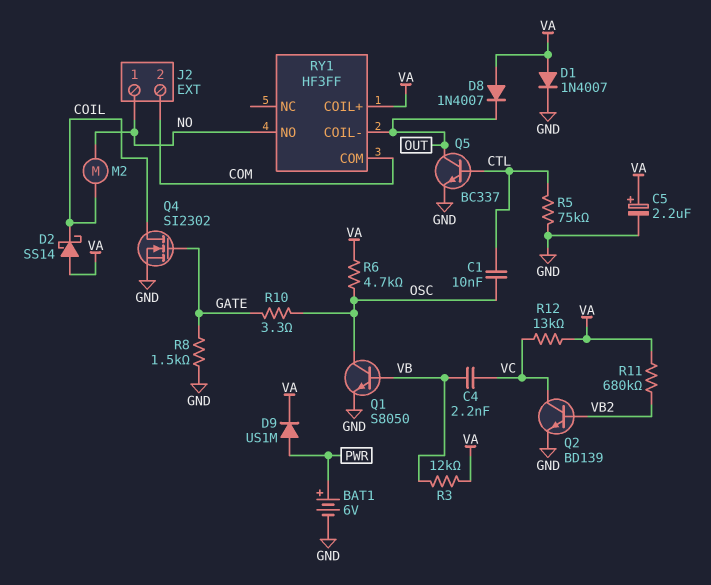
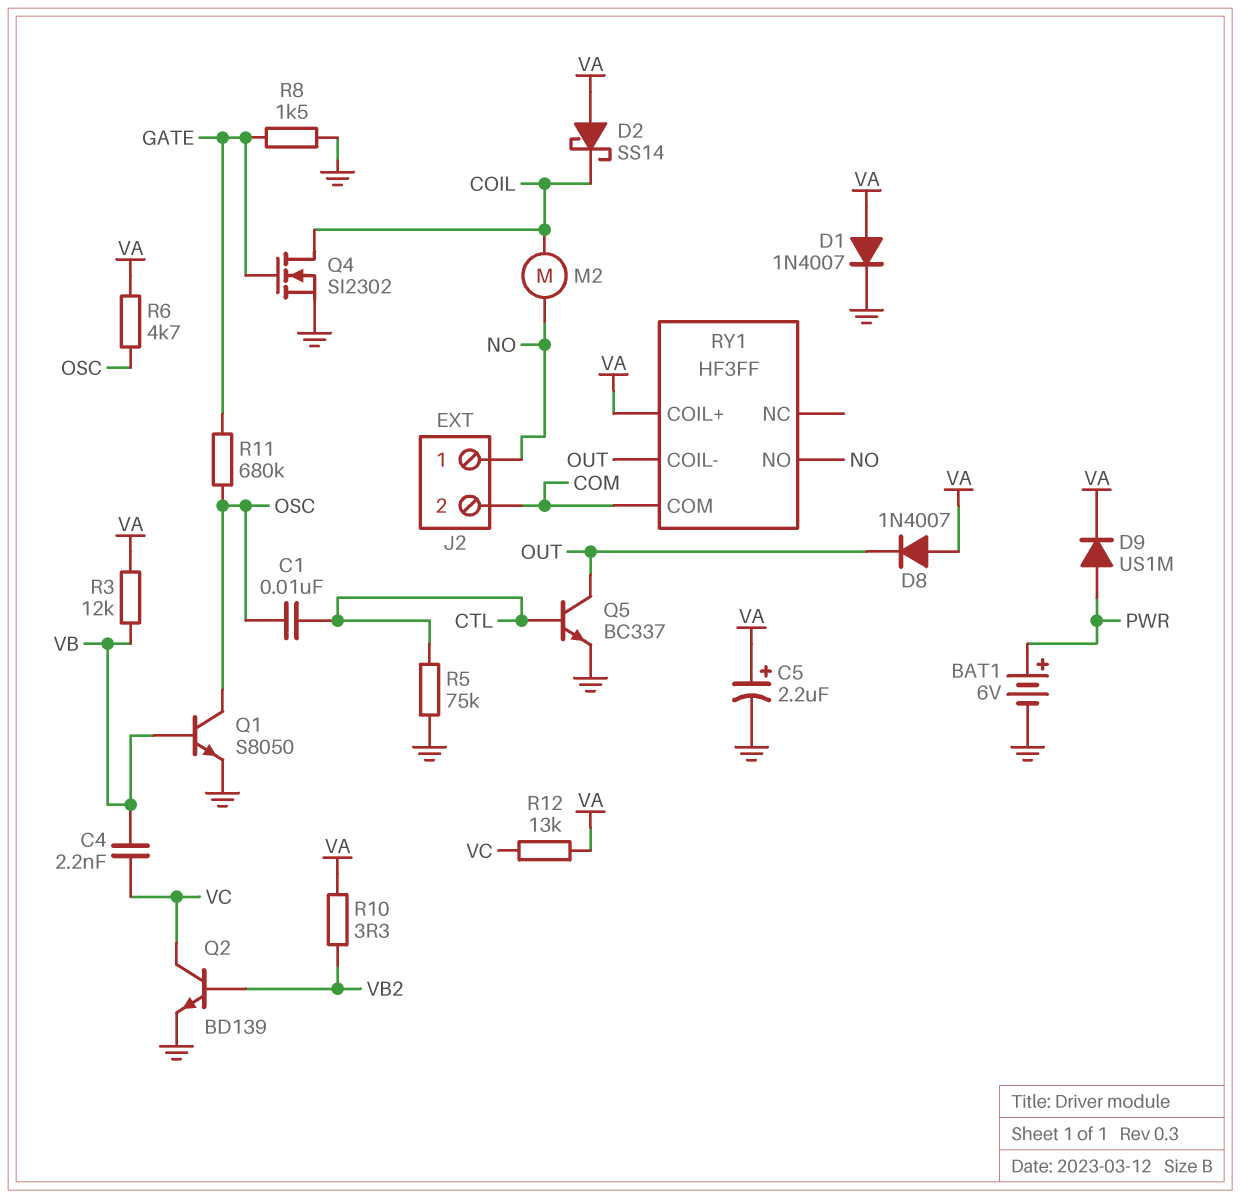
R10: 3.3 (GATE, OSC) -> 3.3 (VA, VB2)
R11: 680k (VA, VB2) -> 680k (GATE, OSC)

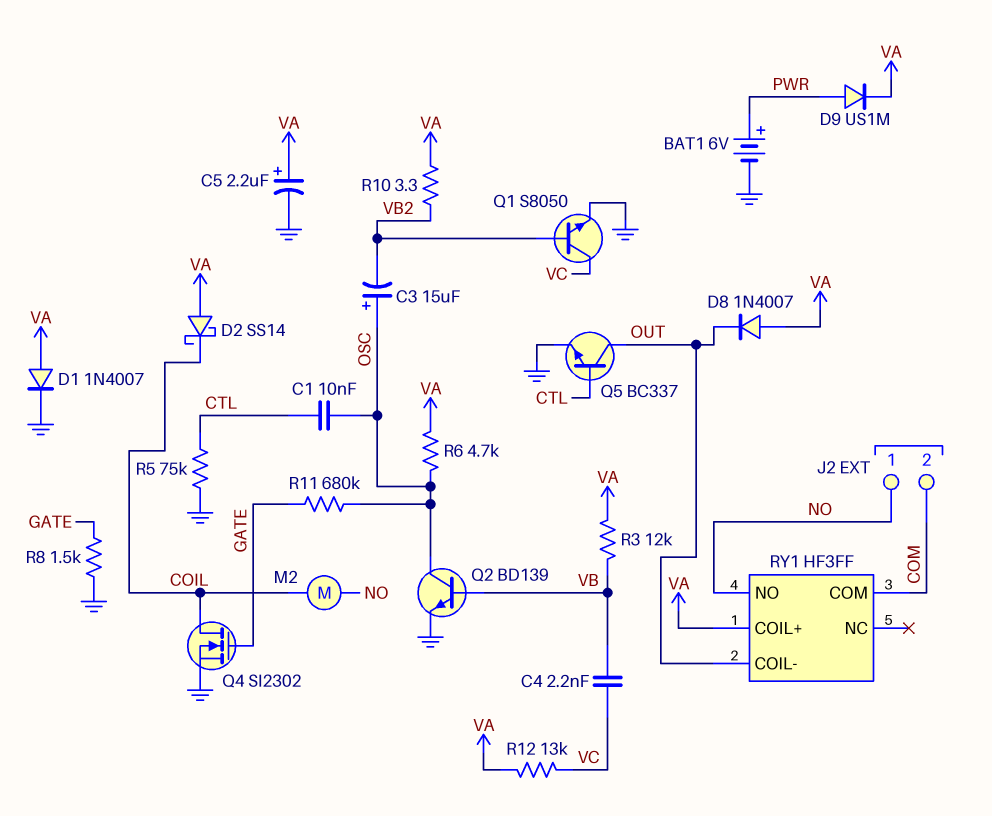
C3: none -> 15uF (plus OSC, minus VB2)
Q1: NPN S8050 (B VB, C OSC, E GND) -> NPN S8050 (B VB2, C VC, E GND)
Q2: NPN BD139 (B VB2, C VC, E GND) -> NPN BD139 (B VB, C OSC, E GND)

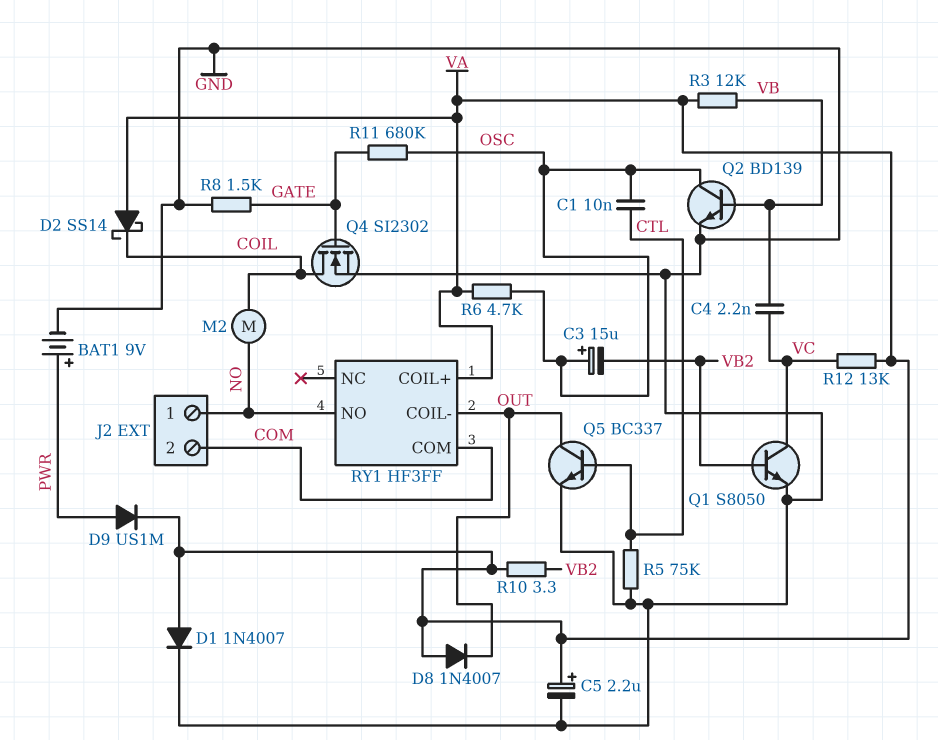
BAT1: 6V (plus PWR, minus GND) -> 9V (plus PWR, minus GND)

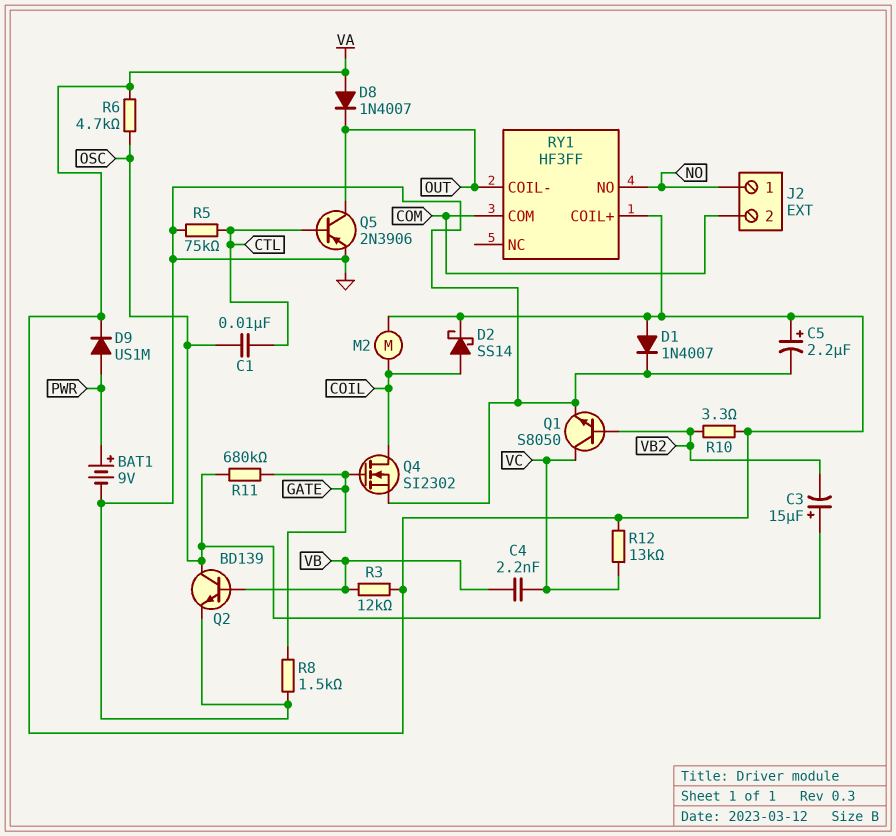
D2: schottky SS14 (A VA, K COIL) -> schottky SS14 (A COIL, K VA)
M2: motor (COIL, NO) -> motor (COIL, VA)
Q5: NPN BC337 (B CTL, C OUT, E GND) -> PNP 2N3906 (B CTL, C OUT, E GND)

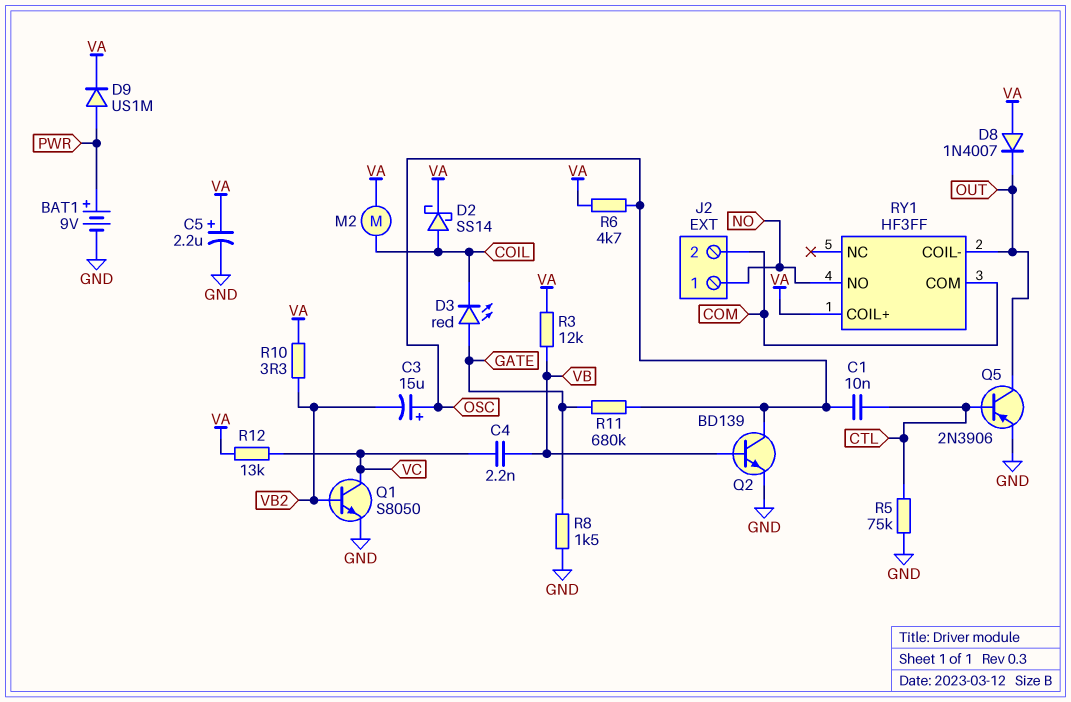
D1: diode 1N4007 (A VA, K GND) -> none
D3: none -> LED red (A GATE, K COIL)
Q4: NMOS SI2302 (G GATE, D COIL, S GND) -> none

